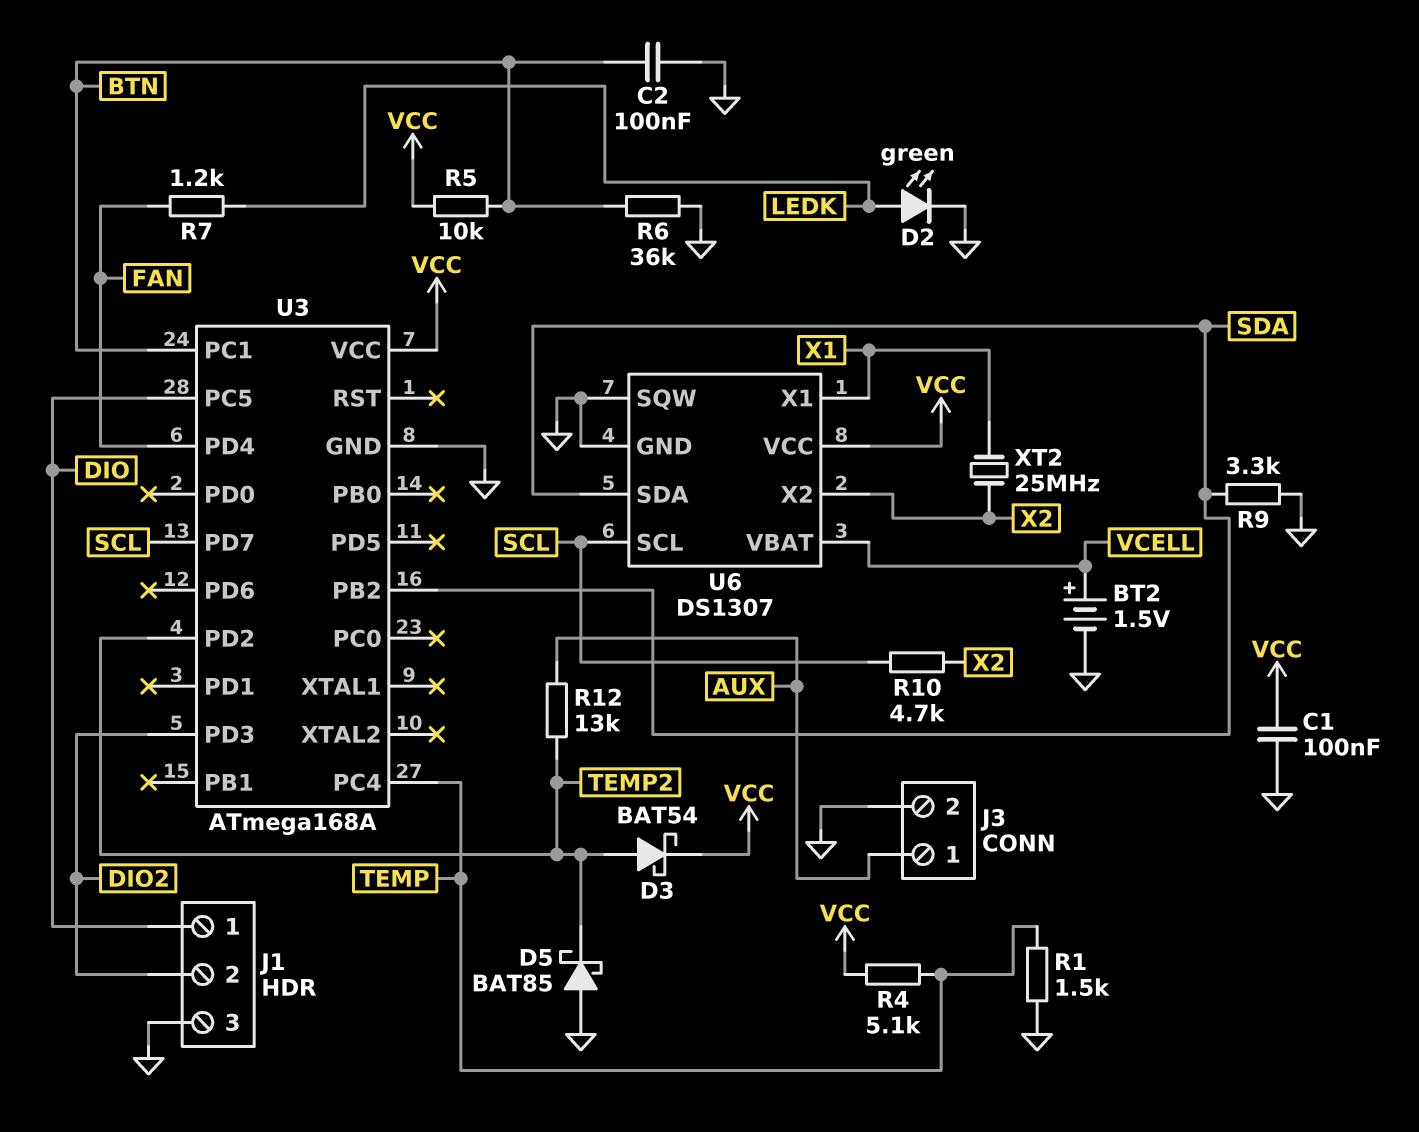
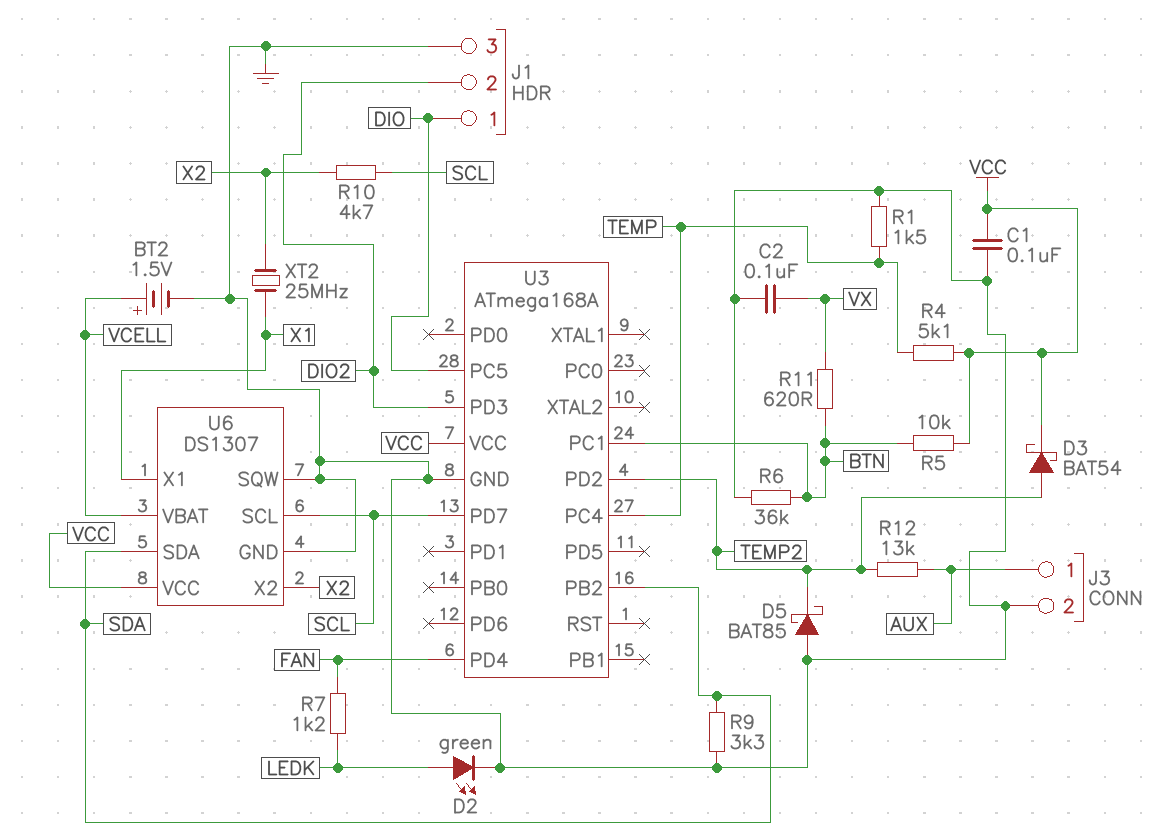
C2: 100nF (BTN, GND) -> 100nF (GND, VX)
R11: none -> 620 (BTN, VX)

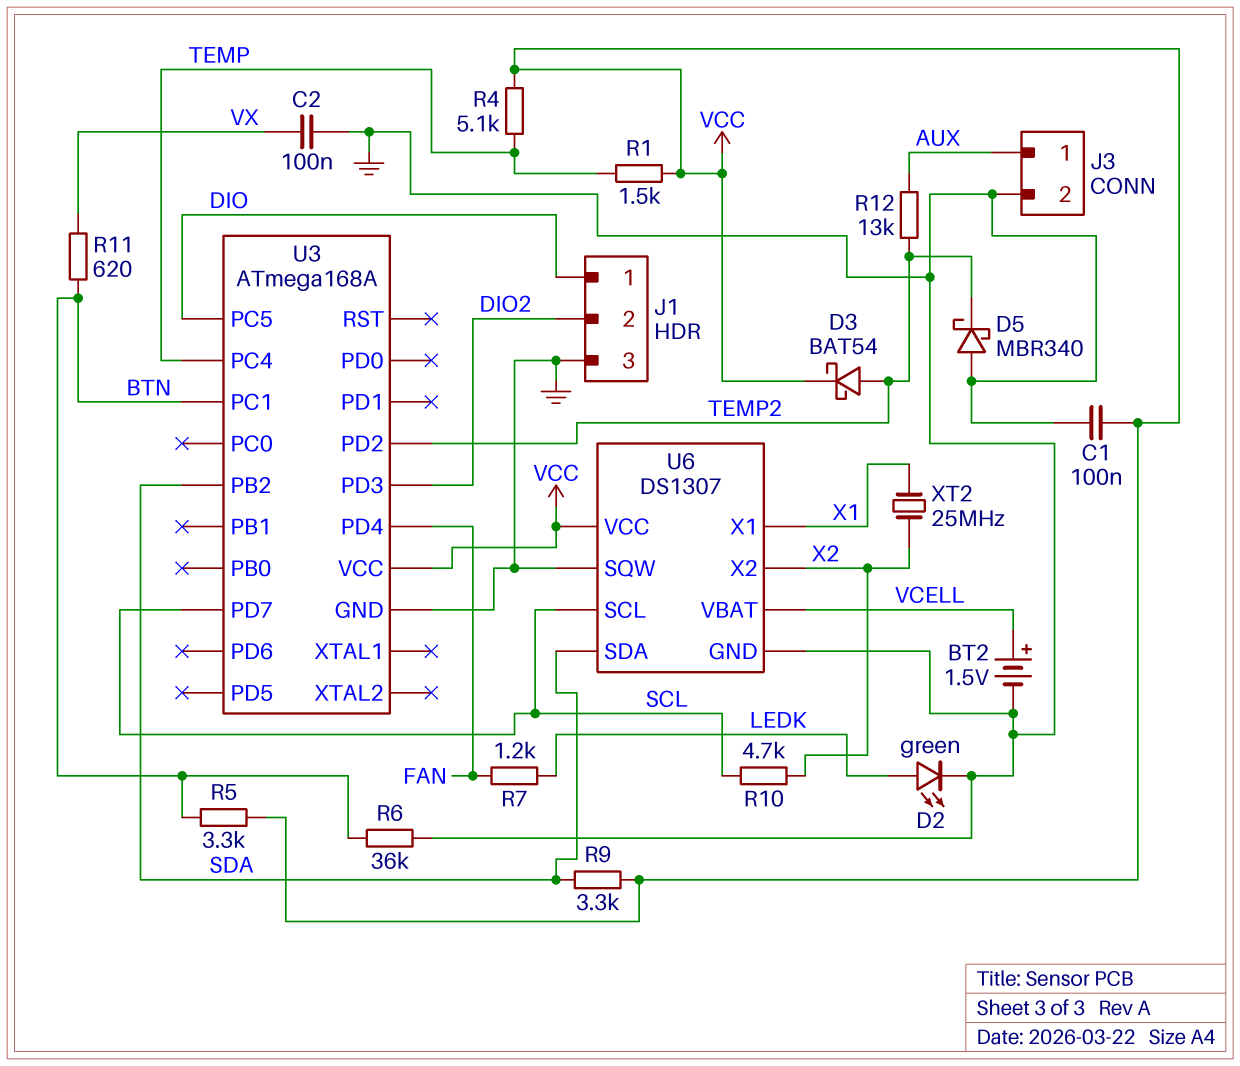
D5: schottky BAT85 (A GND, K TEMP2) -> schottky MBR340 (A GND, K TEMP2)
R1: 1.5k (GND, TEMP) -> 1.5k (TEMP, VCC)
R5: 10k (BTN, VCC) -> 3.3k (BTN, VCC)
R9: 3.3k (GND, SDA) -> 3.3k (SDA, VCC)

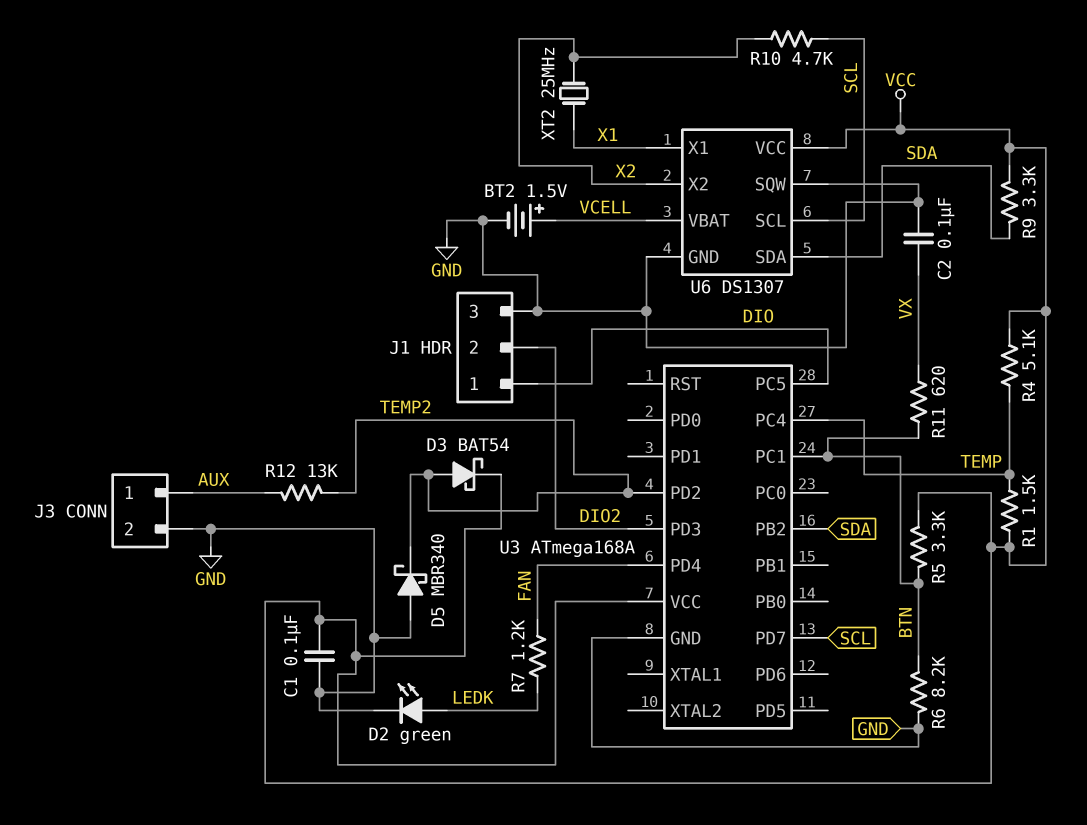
R6: 36k (BTN, GND) -> 8.2k (BTN, GND)

